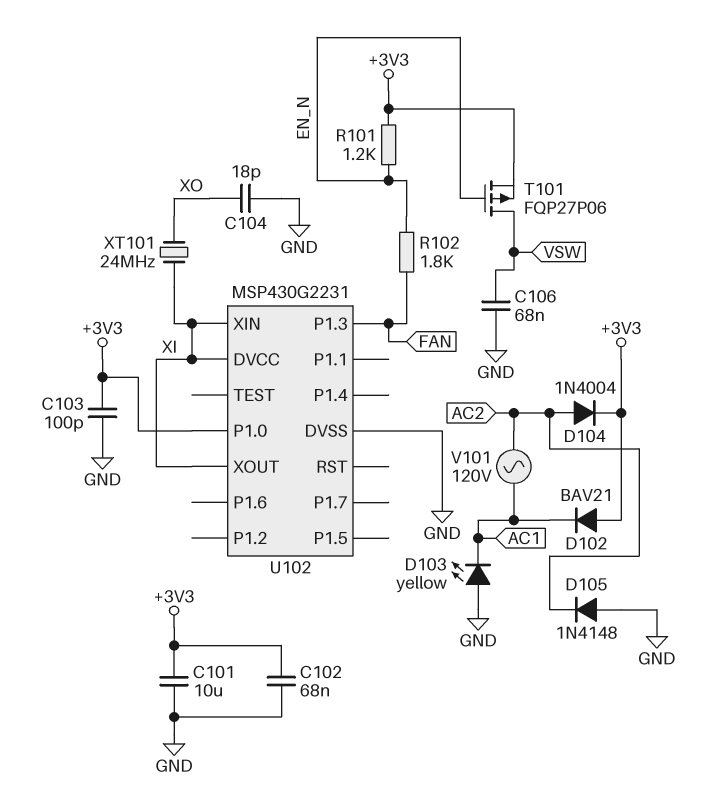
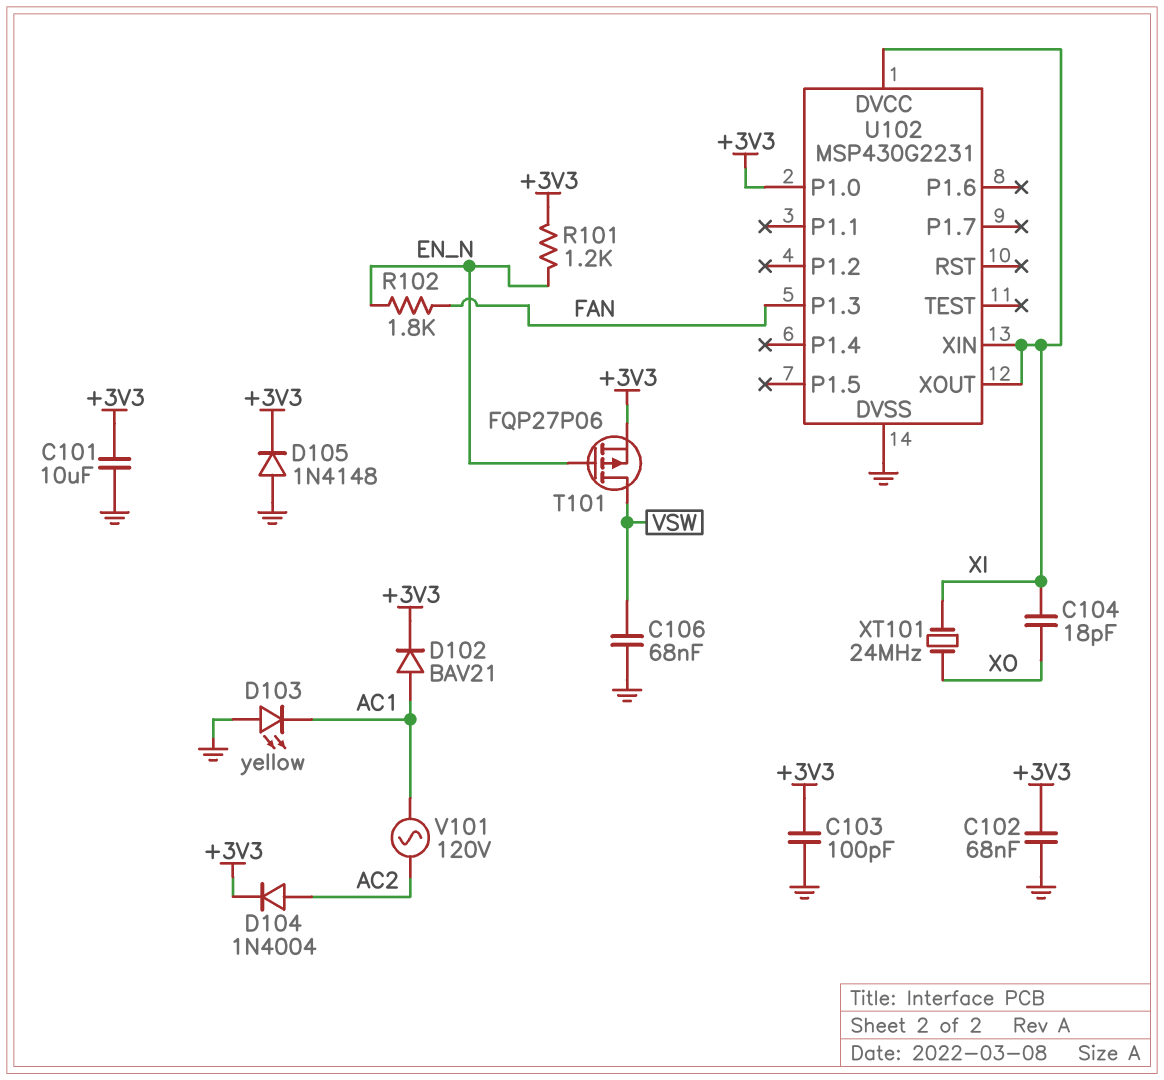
C104: 18pF (GND, XO) -> 18pF (XI, XO)
D102: diode BAV21 (A +3V3, K AC1) -> diode BAV21 (A AC1, K +3V3)
D105: diode 1N4148 (A GND, K AC2) -> diode 1N4148 (A GND, K +3V3)

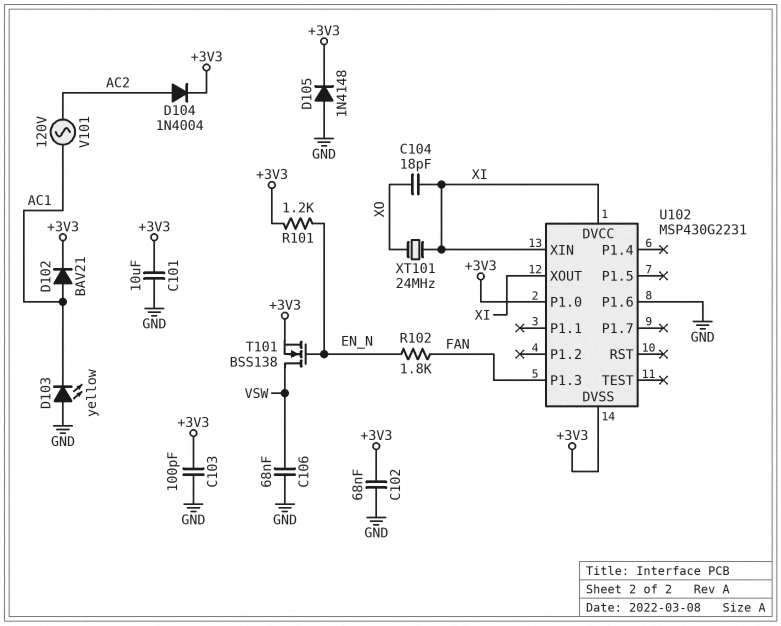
T101: PMOS FQP27P06 (G EN_N, D VSW, S +3V3) -> NMOS BSS138 (G EN_N, D VSW, S +3V3)
U102 pin DVSS: GND -> +3V3
U102 pin P1.6: none -> GND

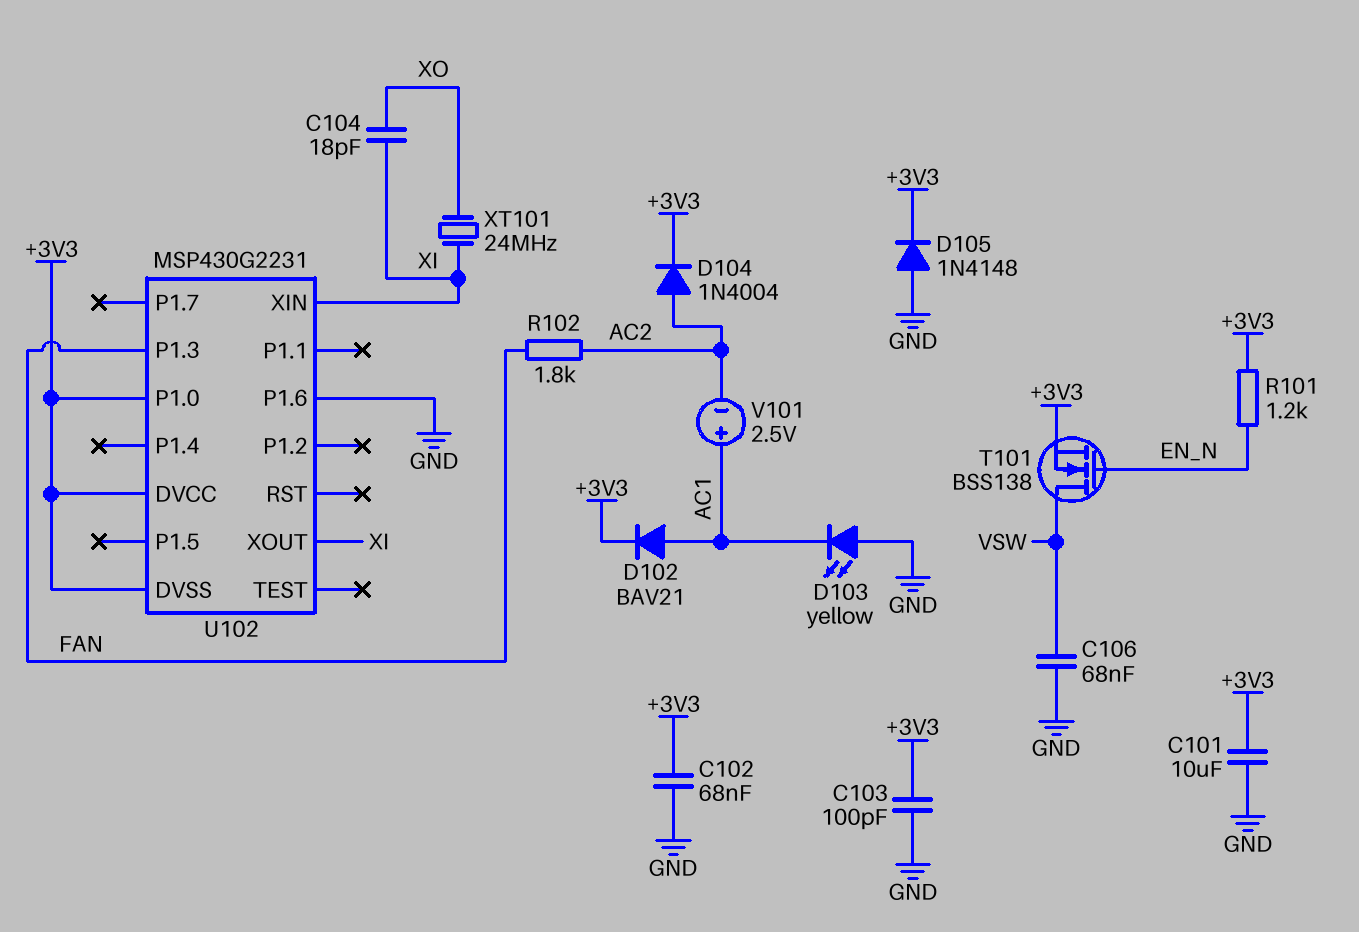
R102: 1.8k (EN_N, FAN) -> 1.8k (AC2, FAN)
U102 pin DVCC: XI -> +3V3
V101: AC 120V (AC1, AC2) -> 2.5V (plus AC1, minus AC2)

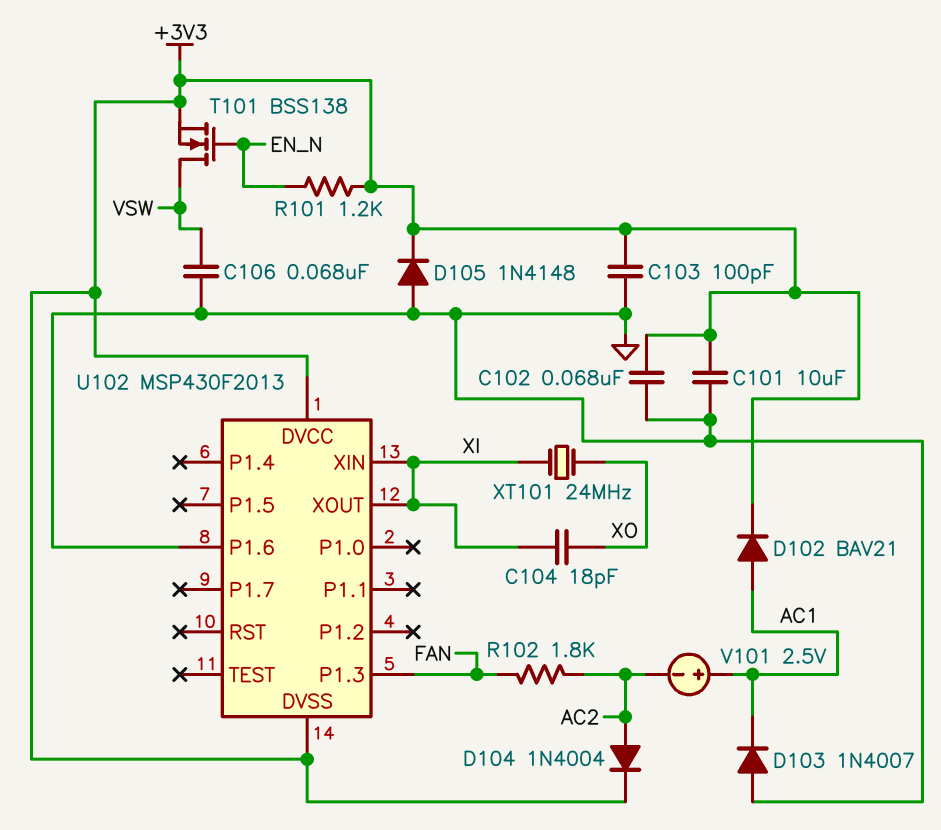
D103: LED yellow (A GND, K AC1) -> diode 1N4007 (A GND, K AC1)
U102: MSP430G2231 -> MSP430F2013
U102 pin P1.0: +3V3 -> none

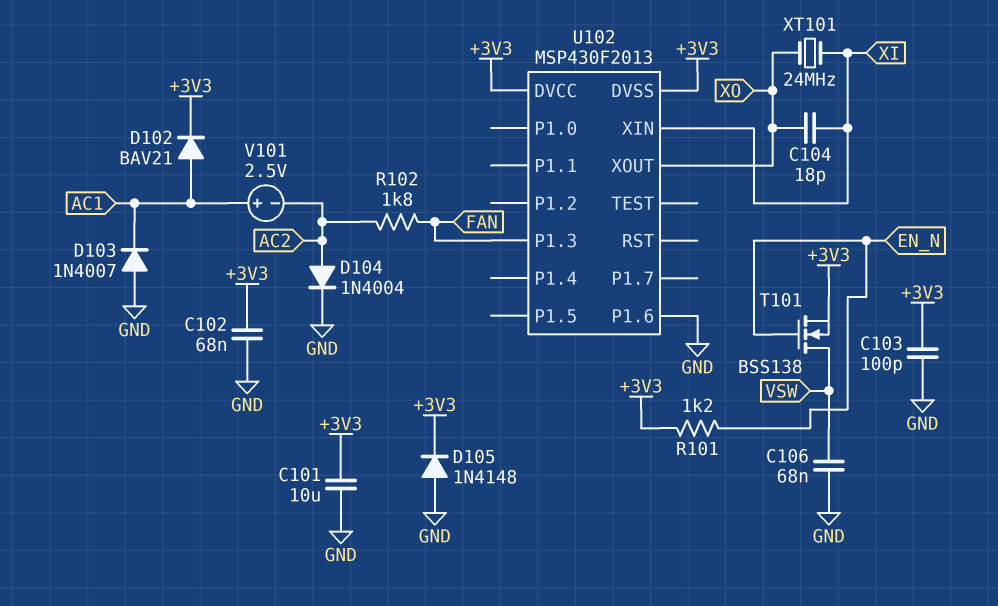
D104: diode 1N4004 (A AC2, K +3V3) -> diode 1N4004 (A AC2, K GND)
U102 pin XOUT: XI -> XO

